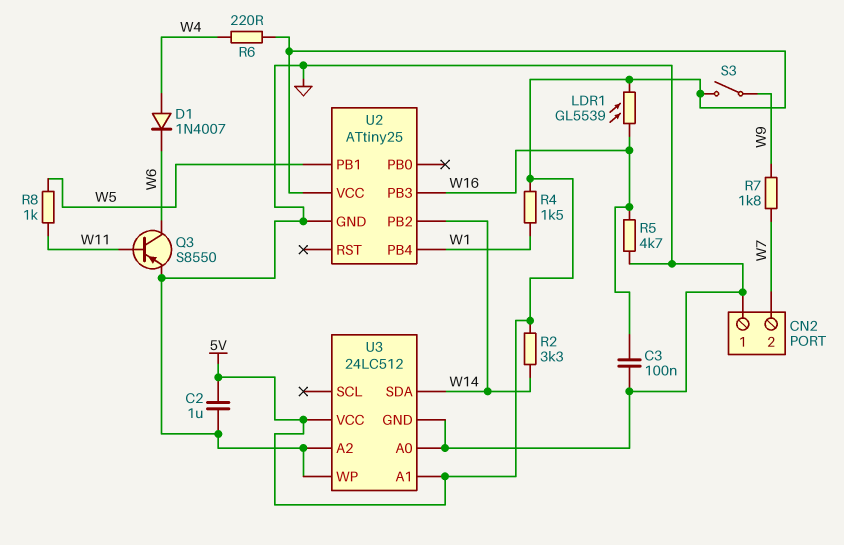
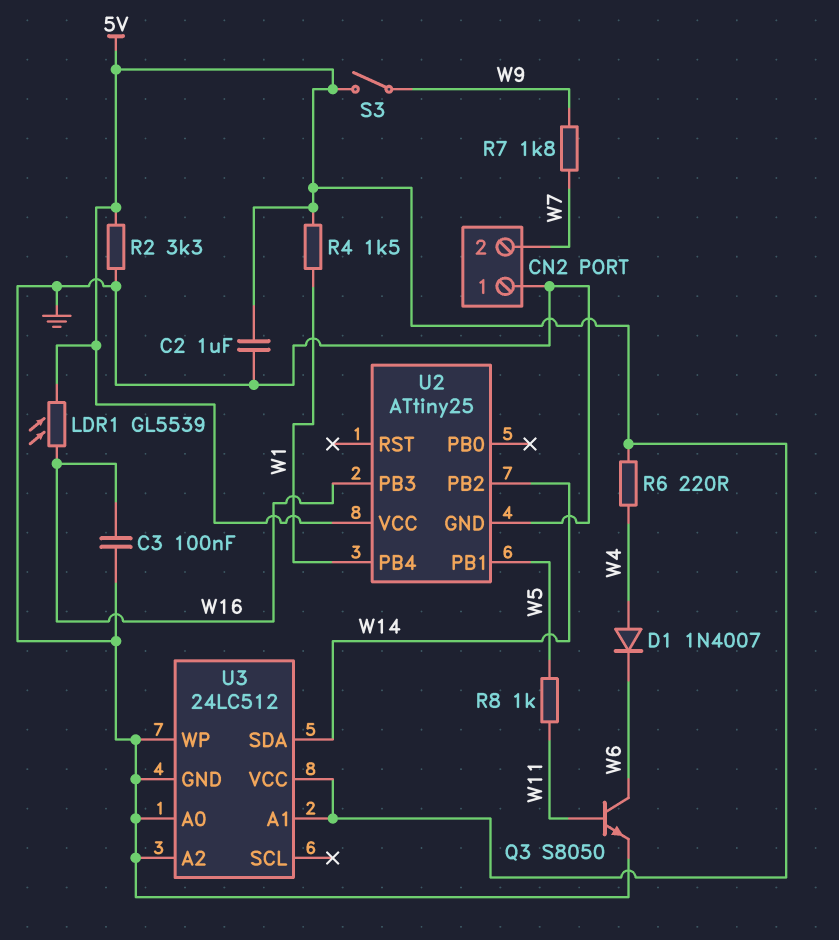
Q3: PNP S8550 (B W11, C W6, E GND) -> NPN S8050 (B W11, C W6, E GND)
R2: 3.3k (5V, W14) -> 3.3k (5V, GND)
R5: 4.7k (GND, W16) -> none

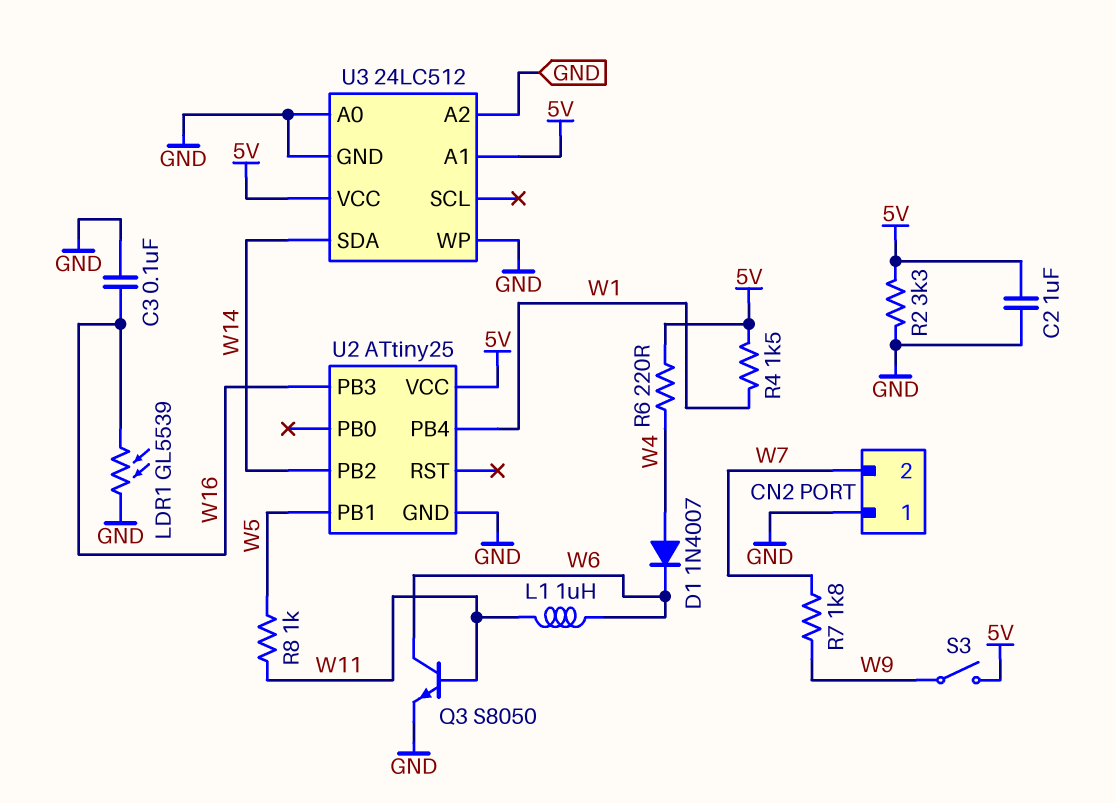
L1: none -> 1uH (W6, W11)
LDR1: GL5539 (5V, W16) -> GL5539 (GND, W16)

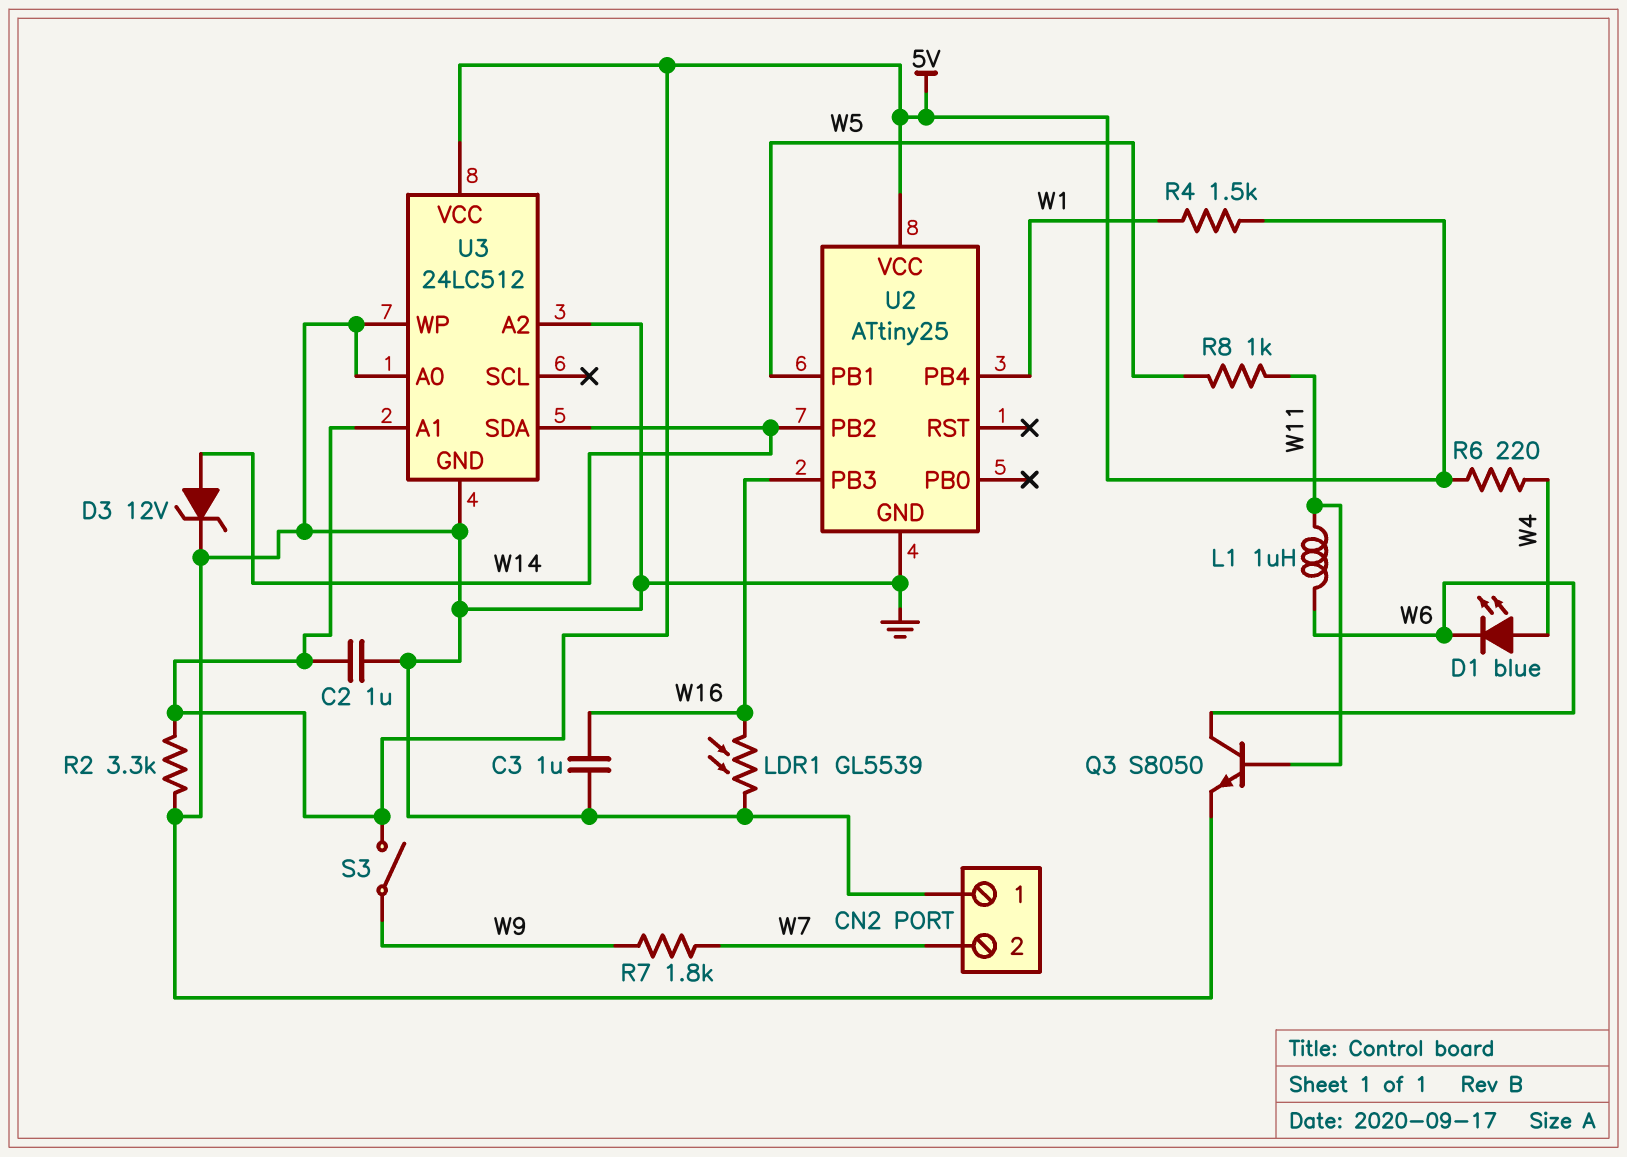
C3: 100nF (GND, W16) -> 1uF (GND, W16)
D1: diode 1N4007 (A W4, K W6) -> LED blue (A W4, K W6)
D3: none -> zener 12V (A W14, K GND)

